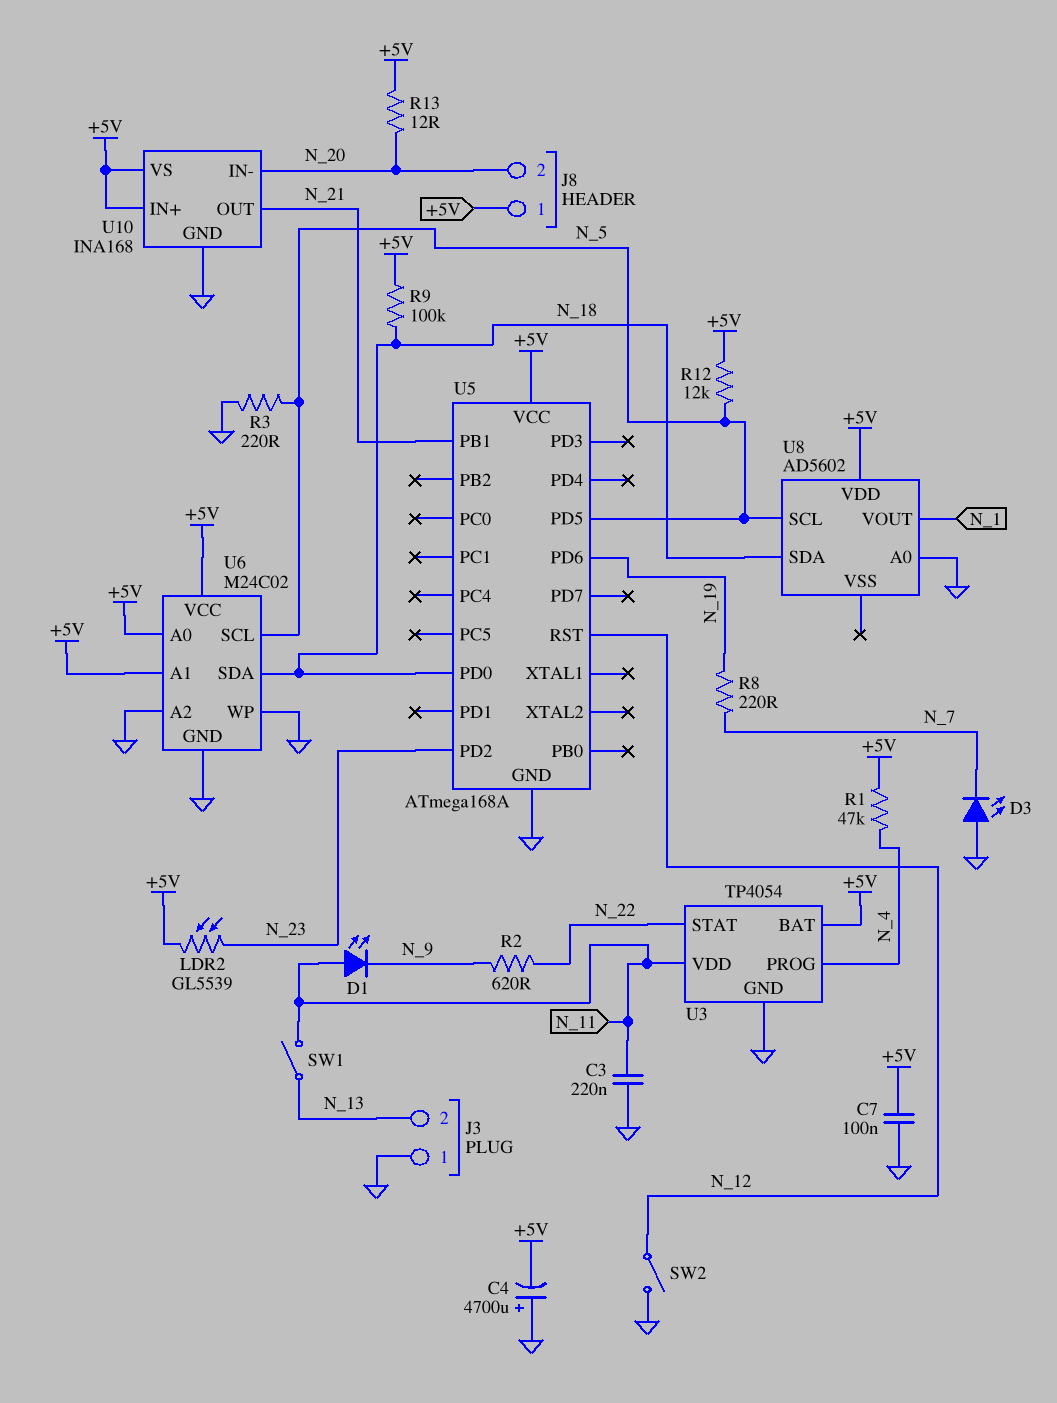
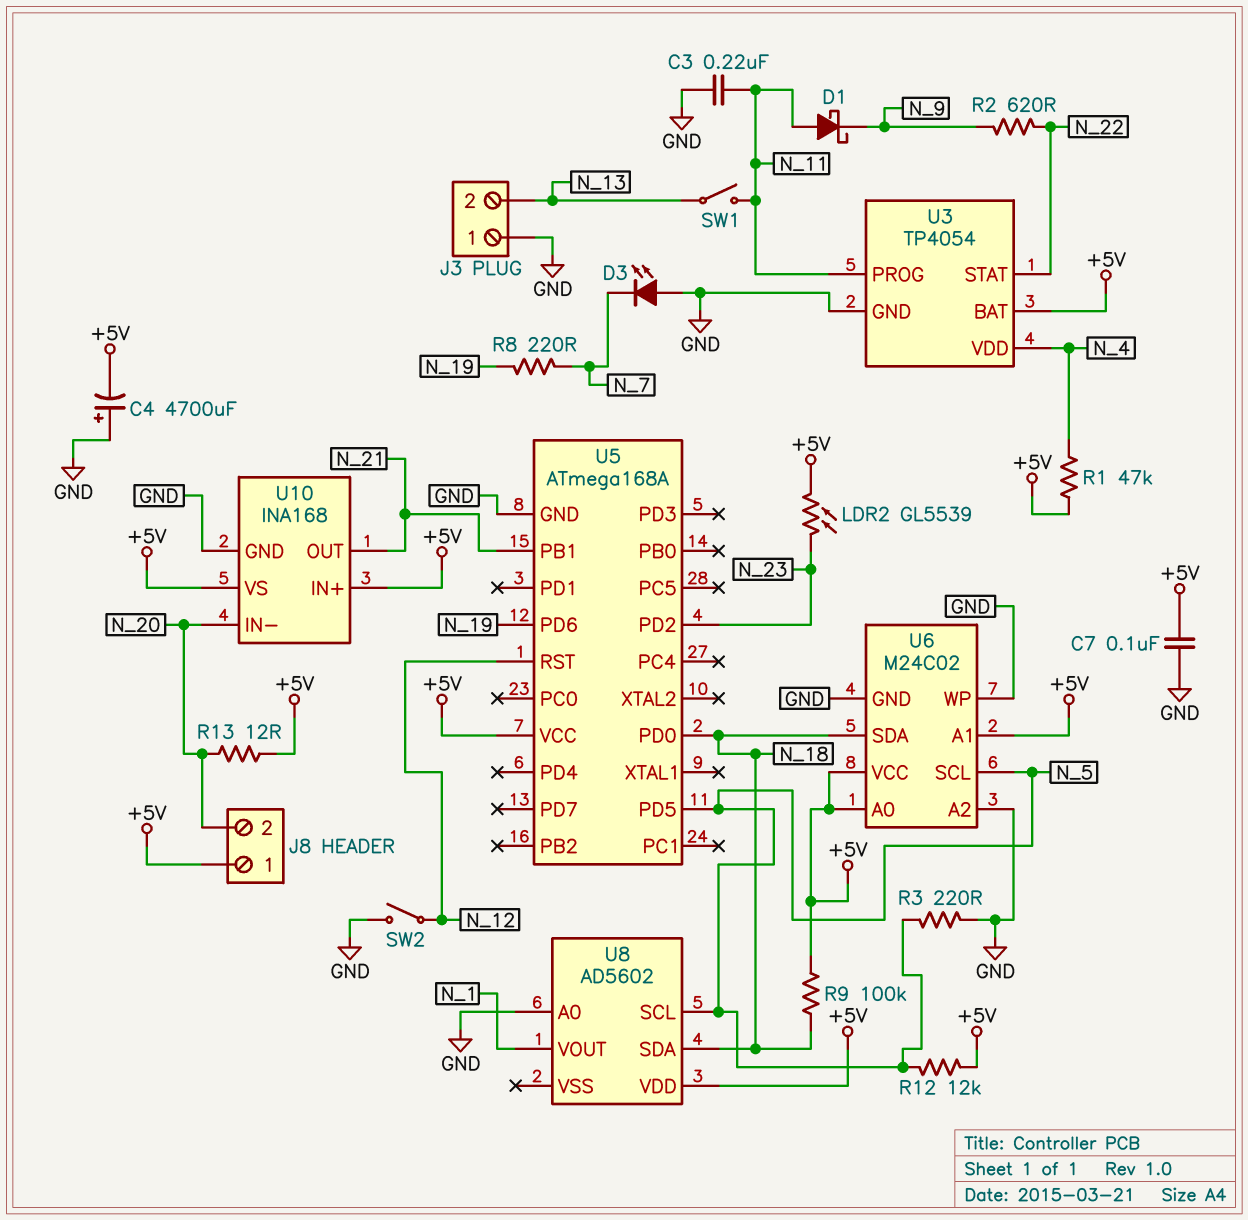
D1: LED (A N_11, K N_9) -> schottky (A N_11, K N_9)
U3 pin PROG: N_4 -> N_11
U3 pin VDD: N_11 -> N_4

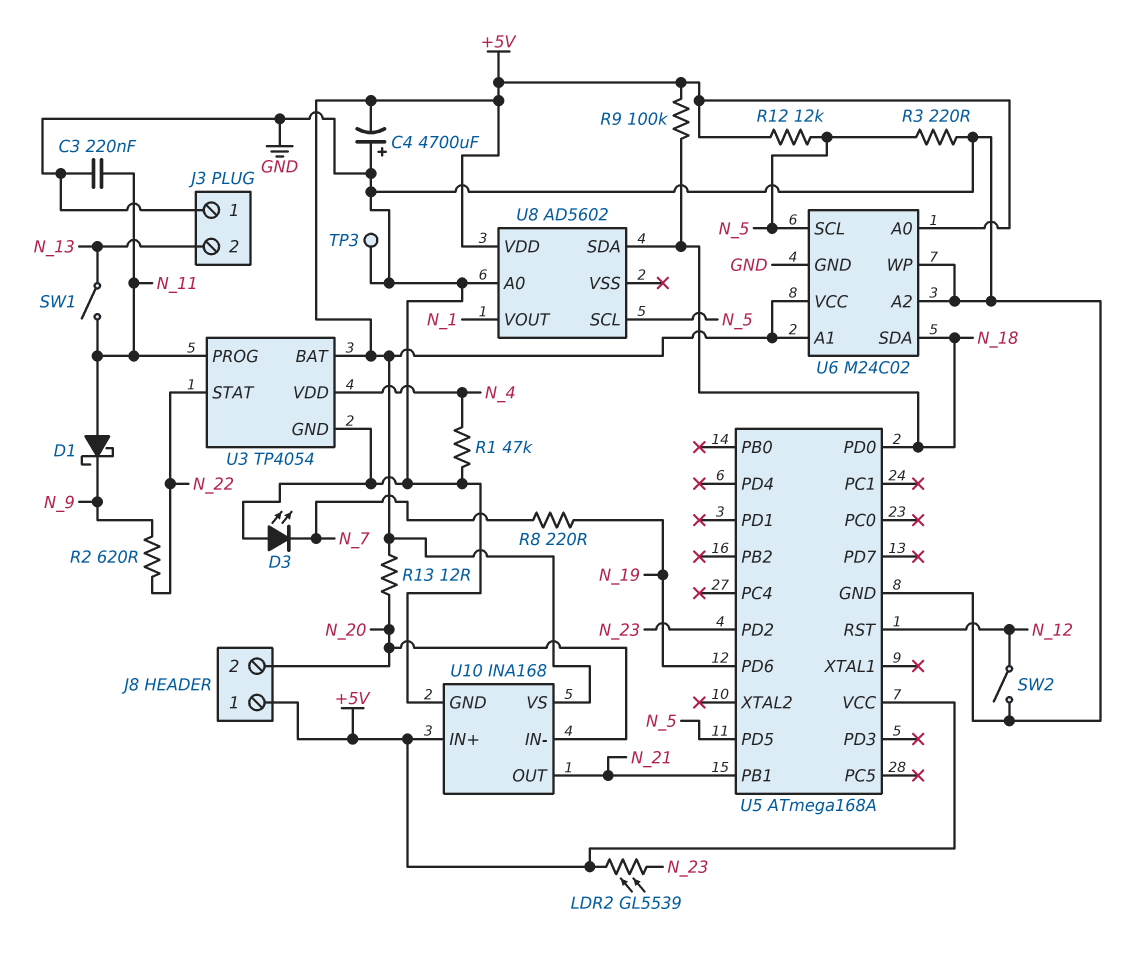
C7: 100nF (+5V, GND) -> none
R1: 47k (+5V, N_4) -> 47k (GND, N_4)
TP3: none -> test point (GND)

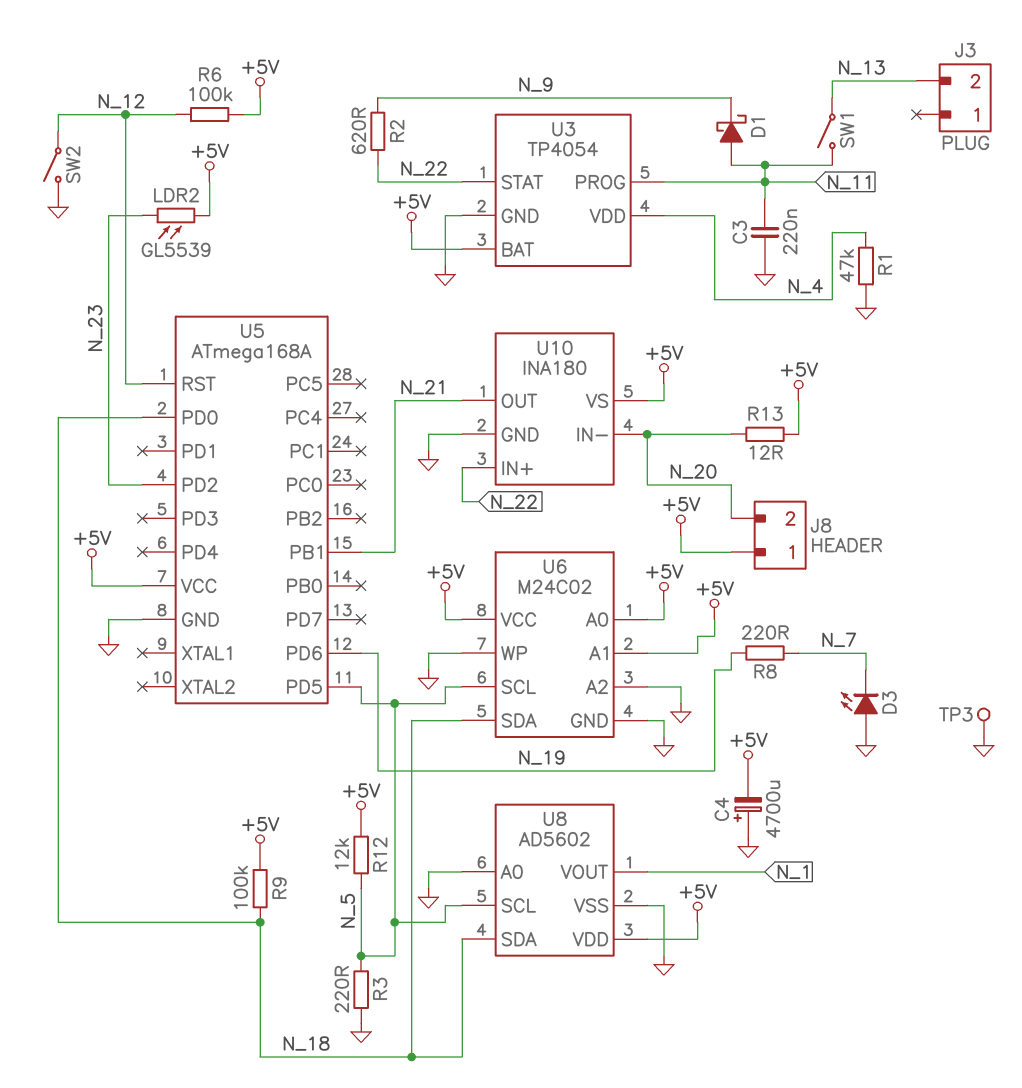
J3 pin 1: GND -> none
R6: none -> 100k (+5V, N_12)
U8 pin VSS: none -> GND
U10: INA168 -> INA180
U10 pin IN+: +5V -> N_22

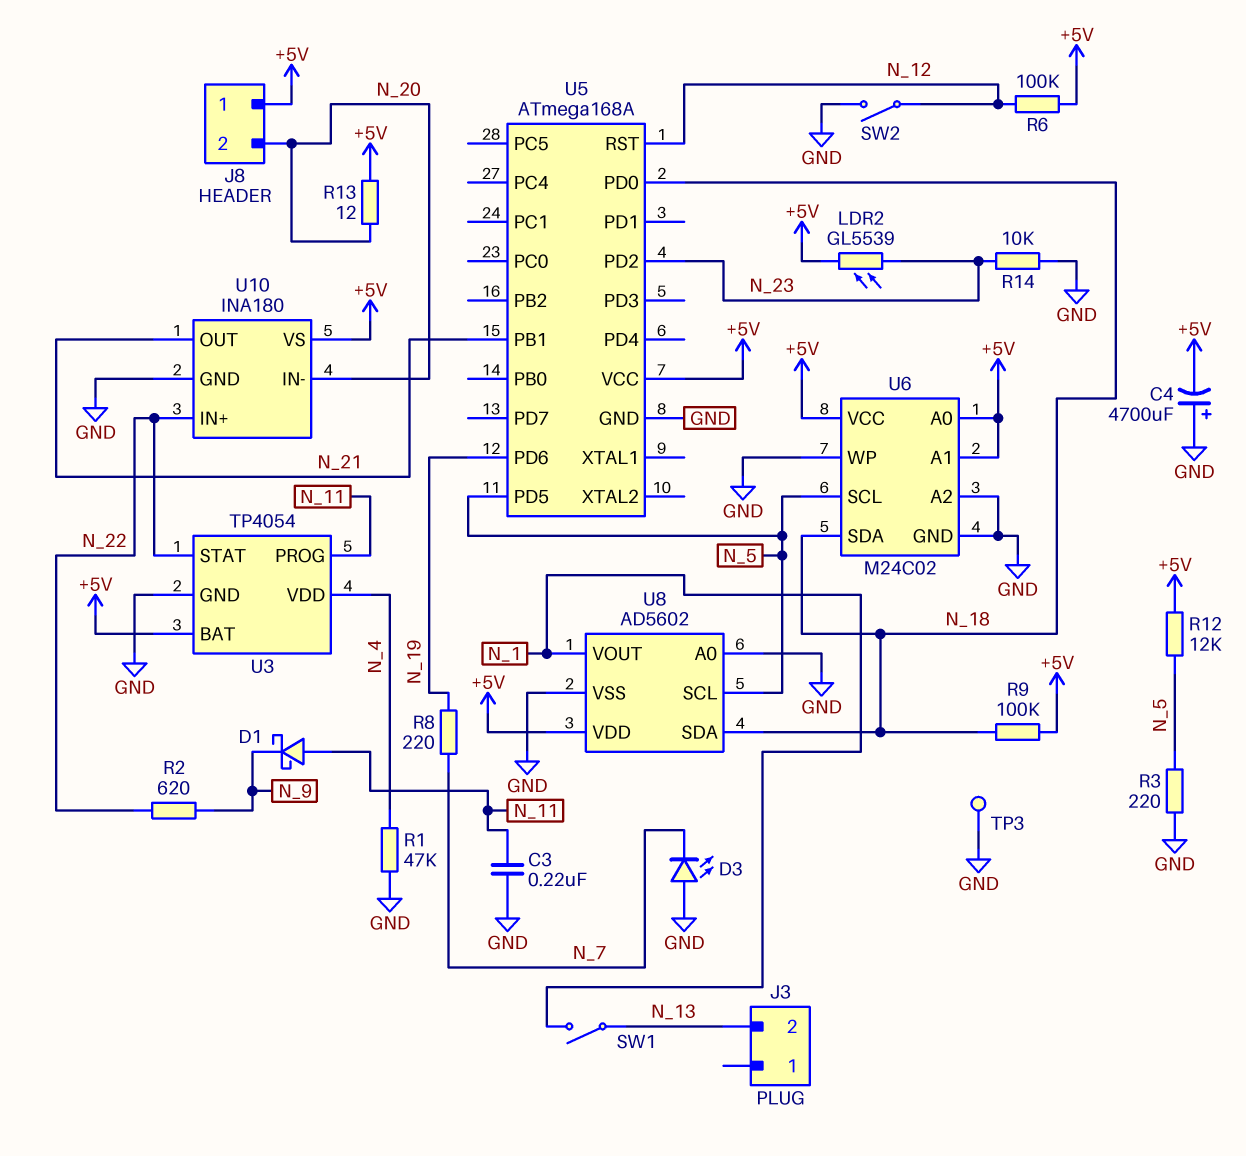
R14: none -> 10k (GND, N_23)
SW1: switch (N_11, N_13) -> switch (N_1, N_13)

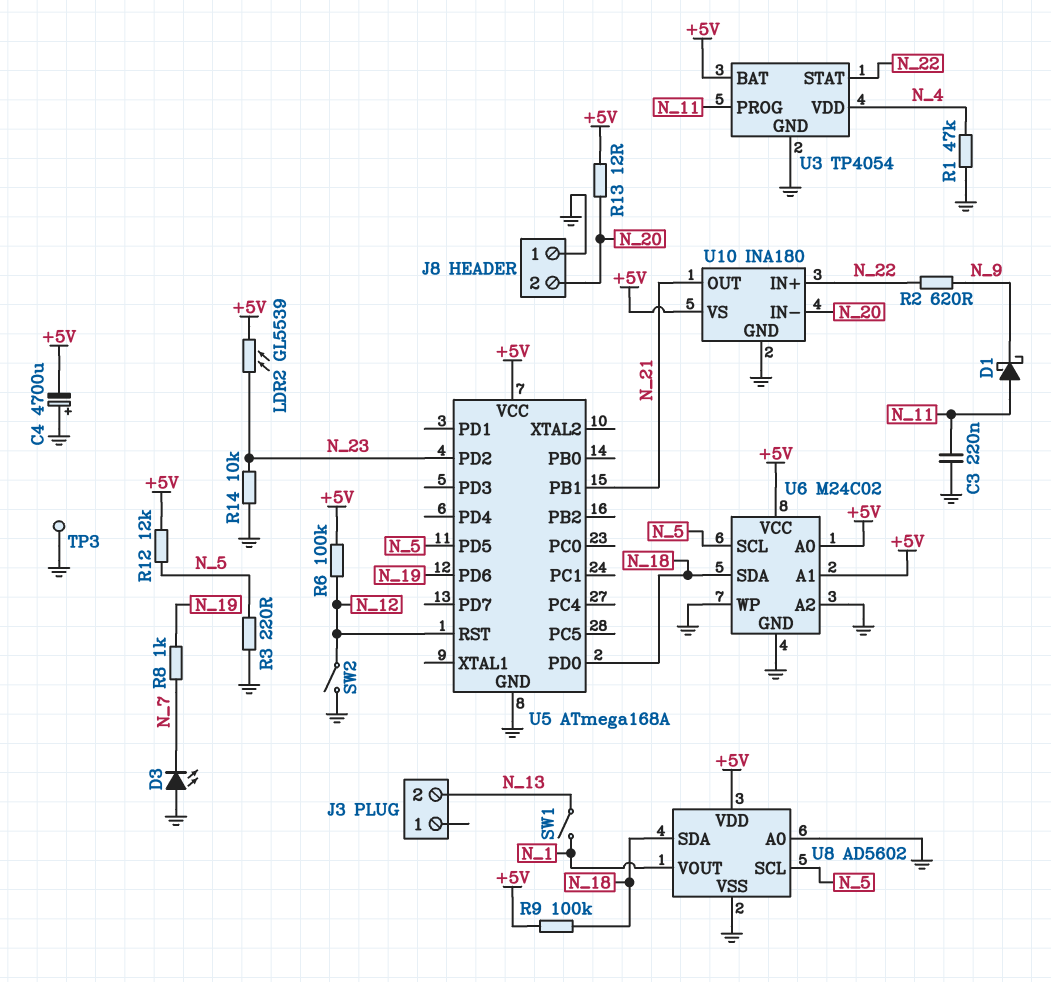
J8 pin 1: +5V -> GND
R8: 220 (N_7, N_19) -> 1k (N_7, N_19)

